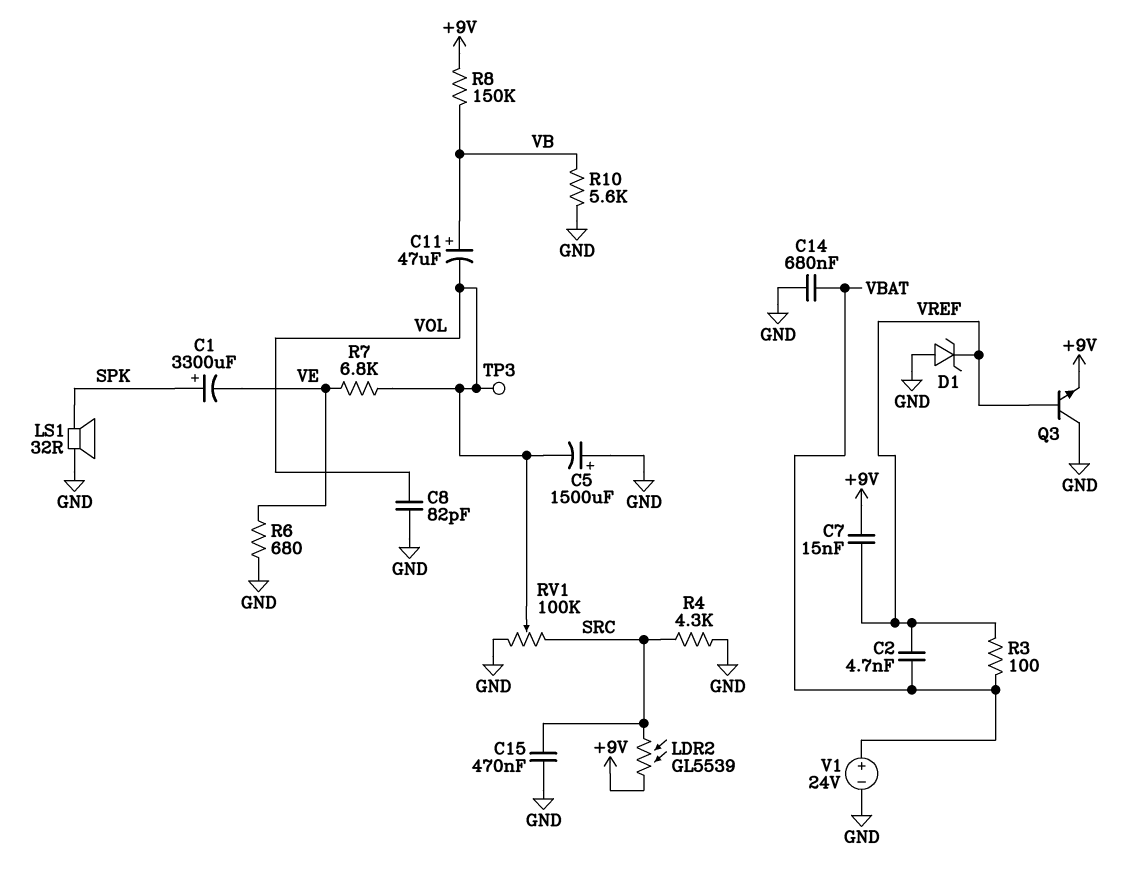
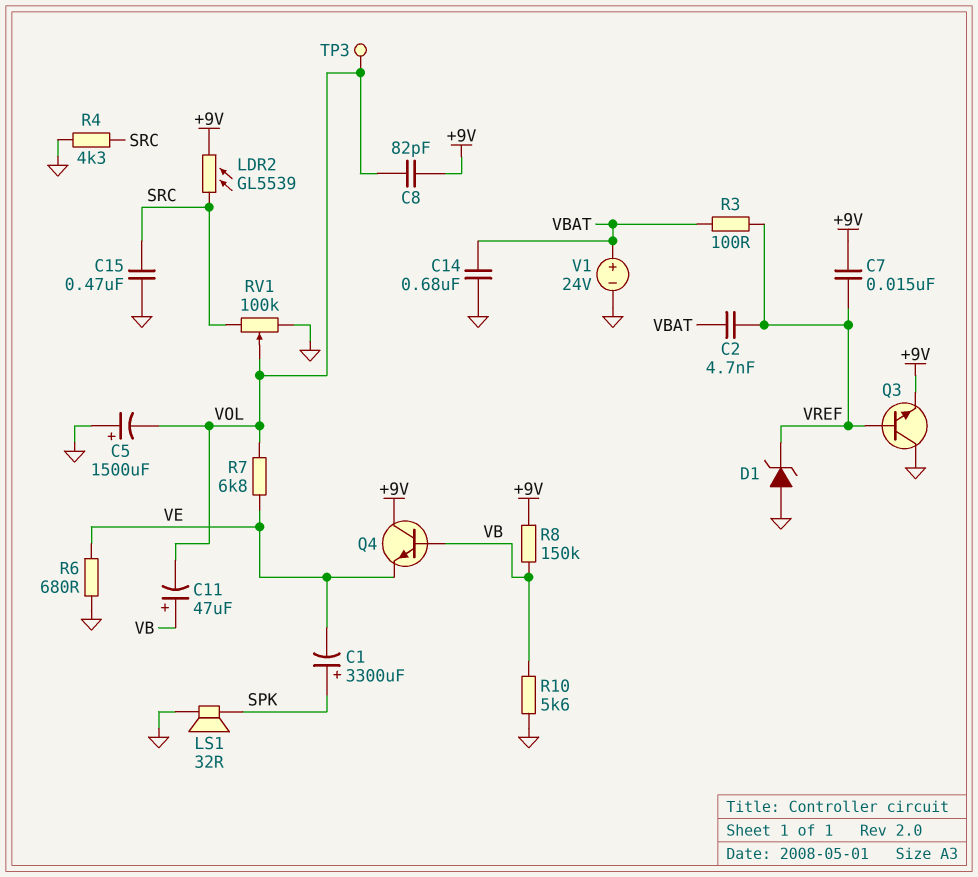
C8: 82pF (GND, VOL) -> 82pF (+9V, VOL)
Q4: none -> NPN (B VB, C +9V, E VE)

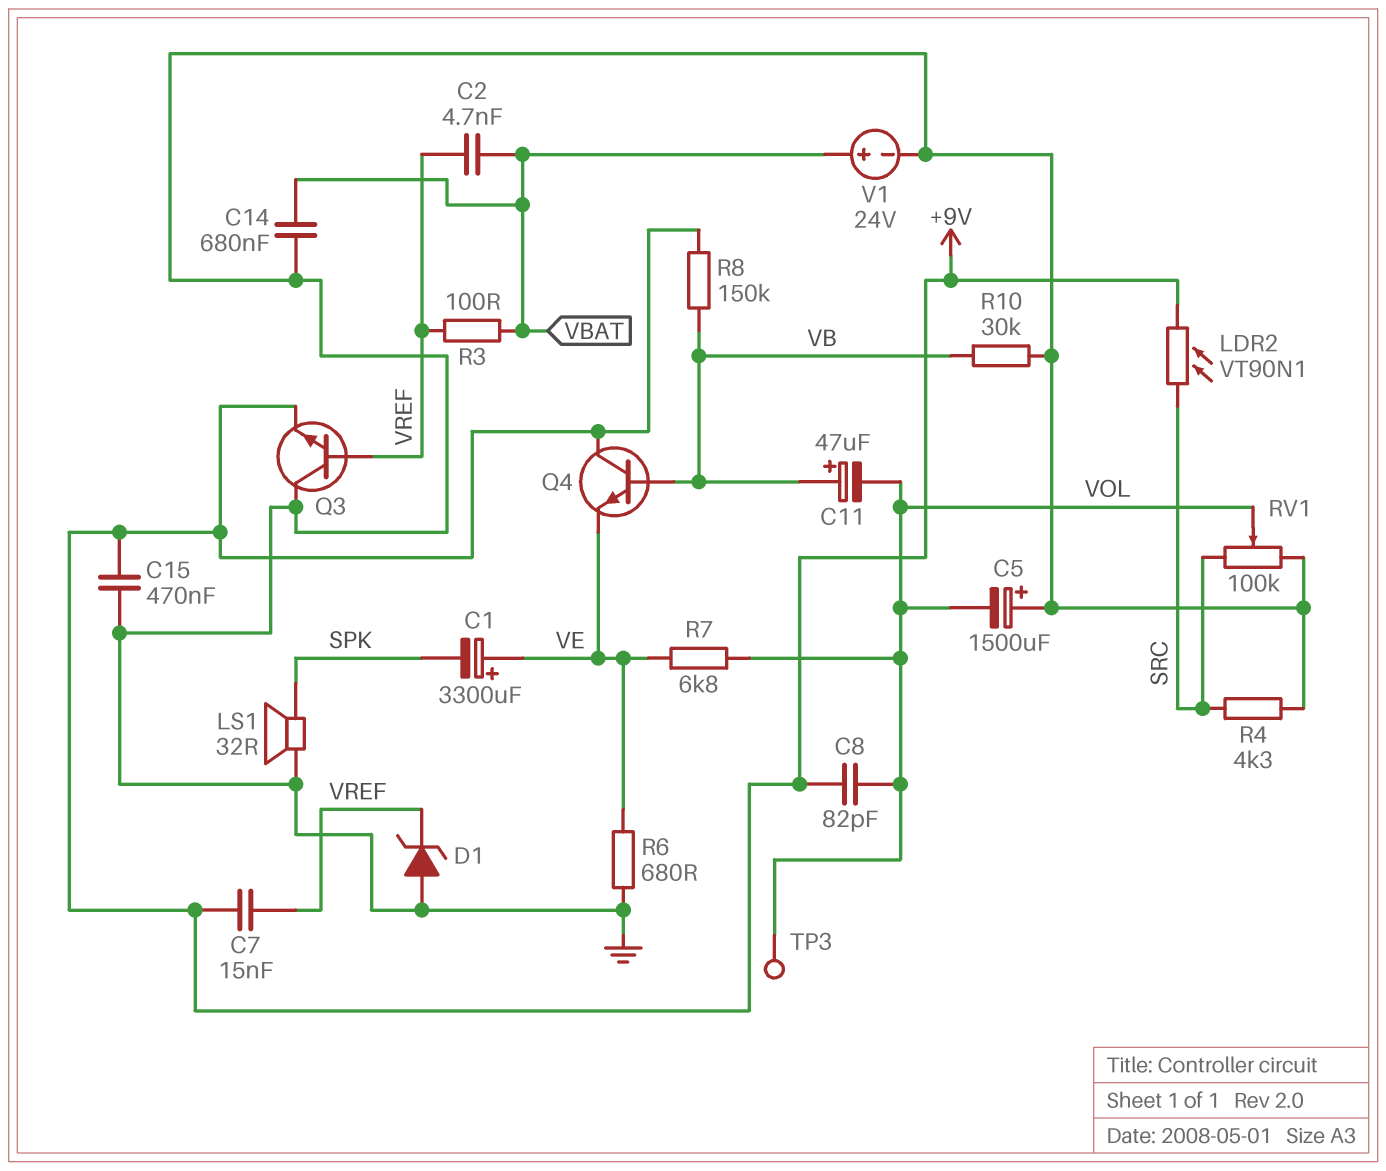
C1: 3300uF (plus SPK, minus VE) -> 3300uF (plus VE, minus SPK)
C15: 470nF (GND, SRC) -> 470nF (+9V, GND)
LDR2: GL5539 (+9V, SRC) -> VT90N1 (+9V, SRC)
R10: 5.6k (GND, VB) -> 30k (GND, VB)

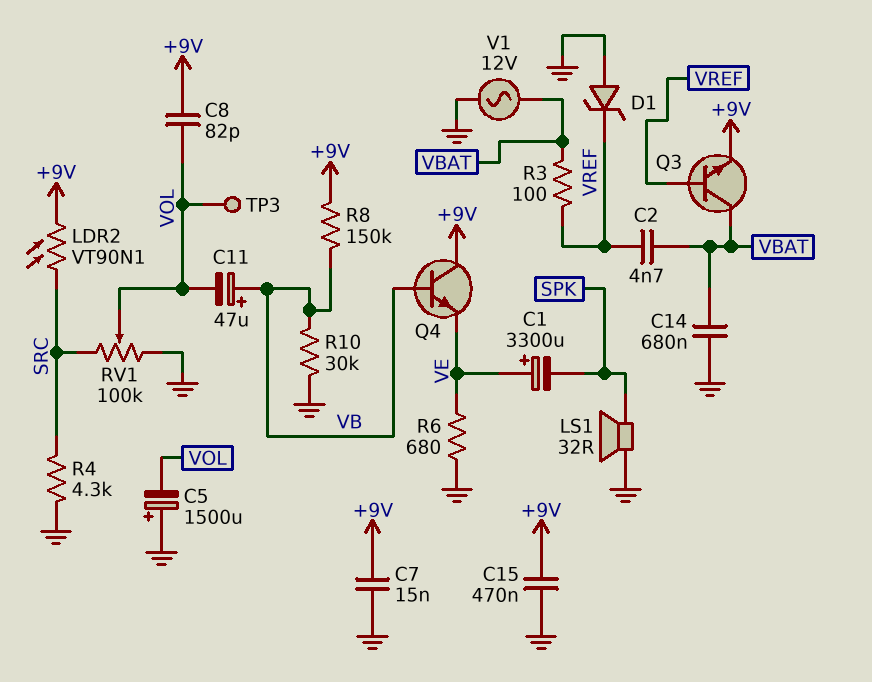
C7: 15nF (+9V, VREF) -> 15nF (+9V, GND)
Q3: NPN (B VREF, C GND, E +9V) -> NPN (B VREF, C VBAT, E +9V)
R7: 6.8k (VE, VOL) -> none
V1: 24V (plus VBAT, minus GND) -> AC 12V (GND, VBAT)

